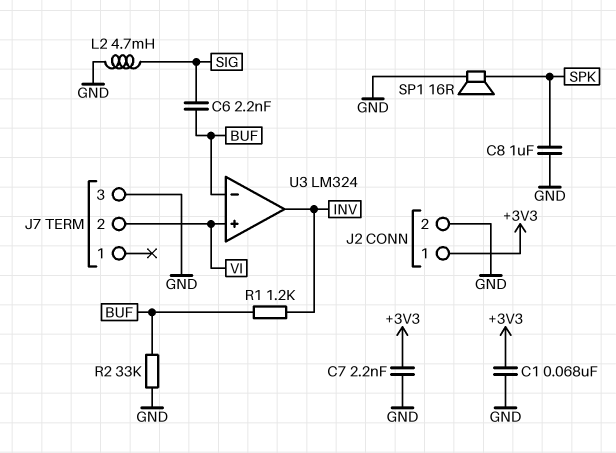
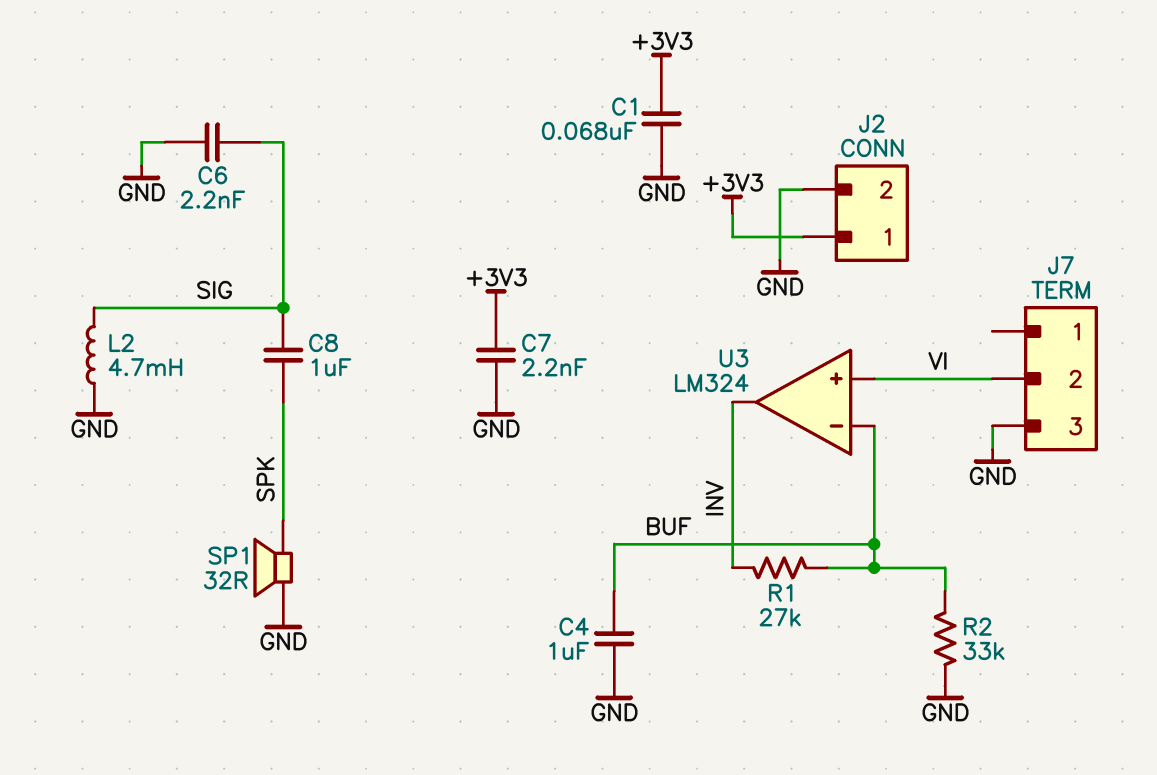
C4: none -> 1uF (BUF, GND)
C6: 2.2nF (BUF, SIG) -> 2.2nF (GND, SIG)
C8: 1uF (GND, SPK) -> 1uF (SIG, SPK)
R1: 1.2k (BUF, INV) -> 27k (BUF, INV)
SP1: speaker 16R (GND, SPK) -> speaker 32R (GND, SPK)

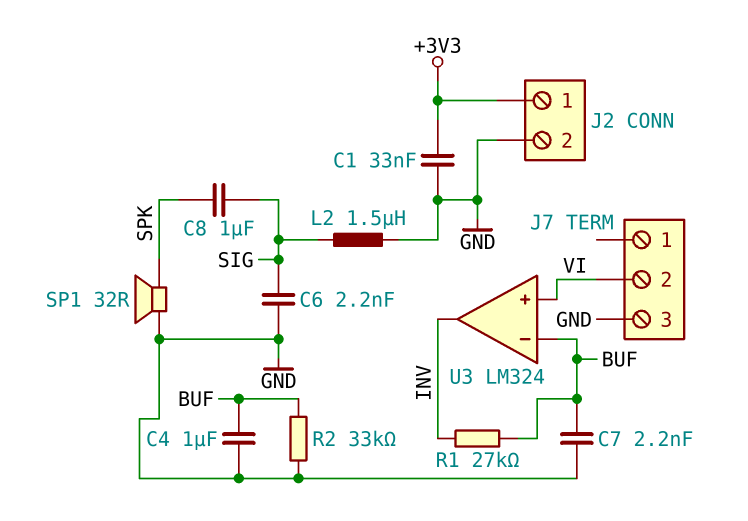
C1: 68nF (+3V3, GND) -> 33nF (+3V3, GND)
C7: 2.2nF (+3V3, GND) -> 2.2nF (BUF, GND)
L2: 4.7mH (GND, SIG) -> 1.5uH (GND, SIG)

